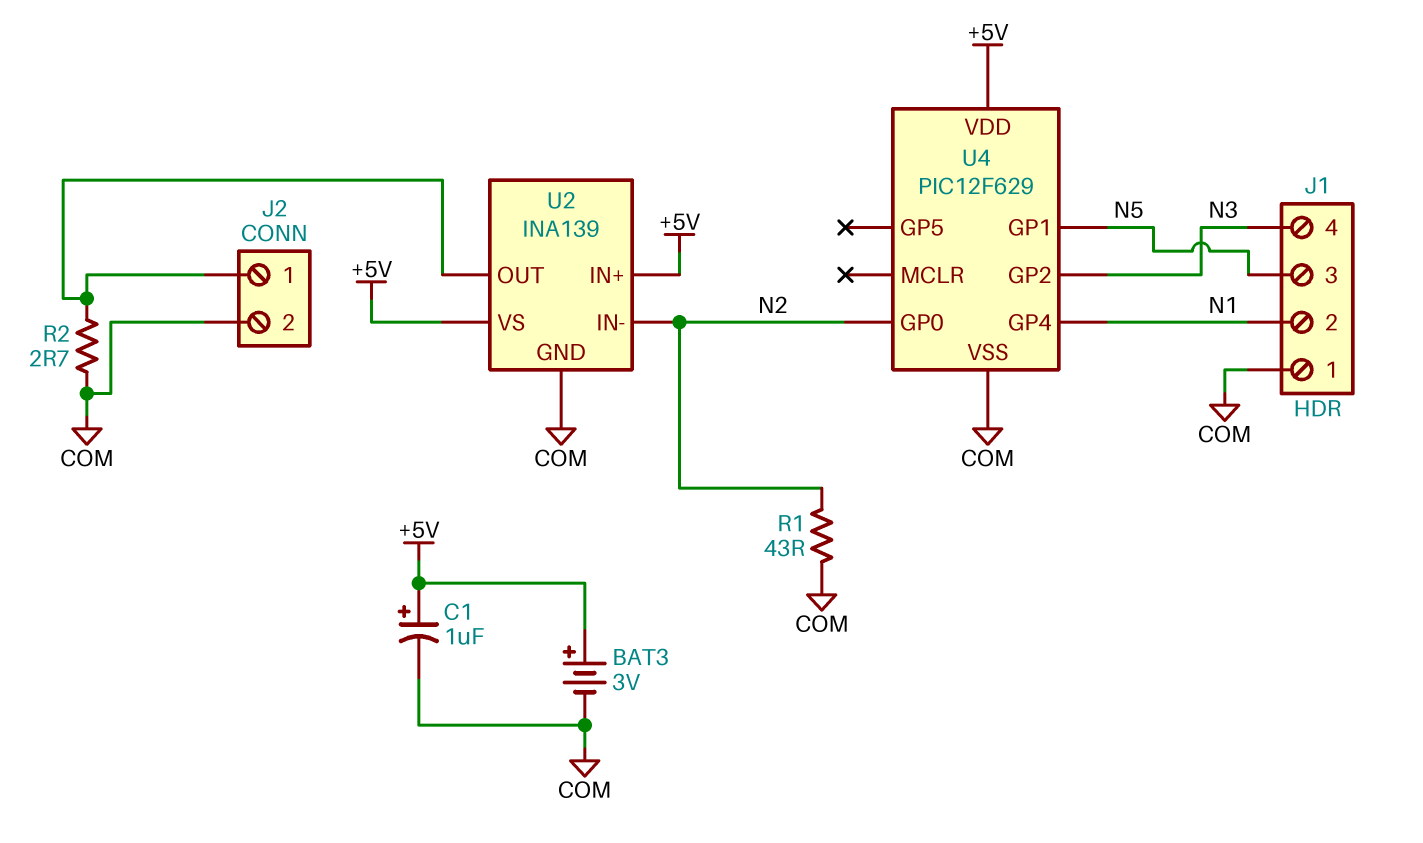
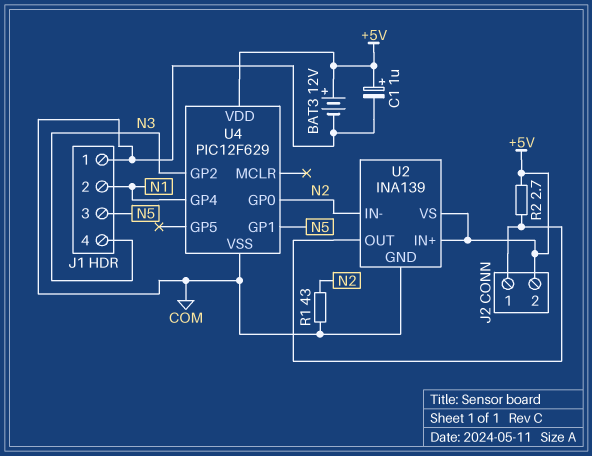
BAT3: 3V (plus +5V, minus COM) -> 12V (plus +5V, minus COM)
J2 pin 2: COM -> +5V
R2: 2.7 (COM, J2/1) -> 2.7 (+5V, J2/1)

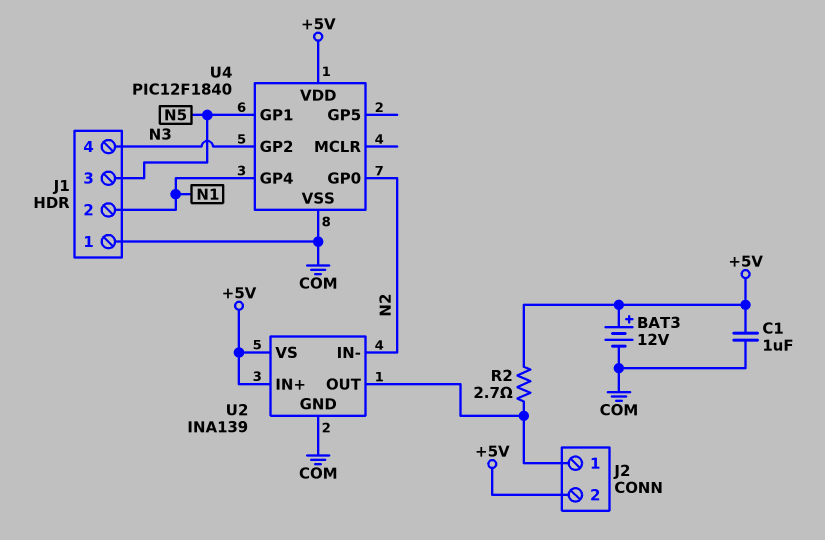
C1: 1uF (plus +5V, minus COM) -> 1uF (+5V, COM)
R1: 43 (COM, N2) -> none
U4: PIC12F629 -> PIC12F1840

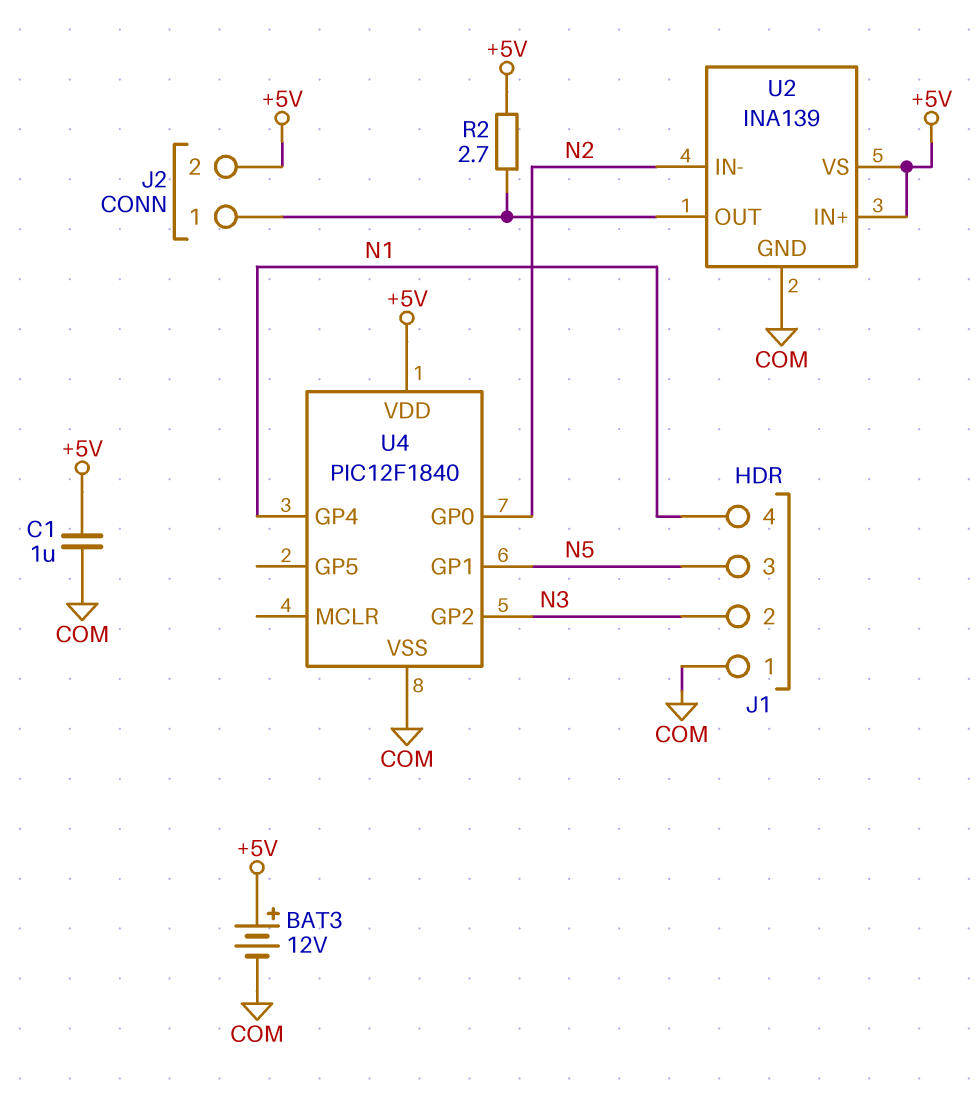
J1 pin 2: N1 -> N3
J1 pin 4: N3 -> N1

